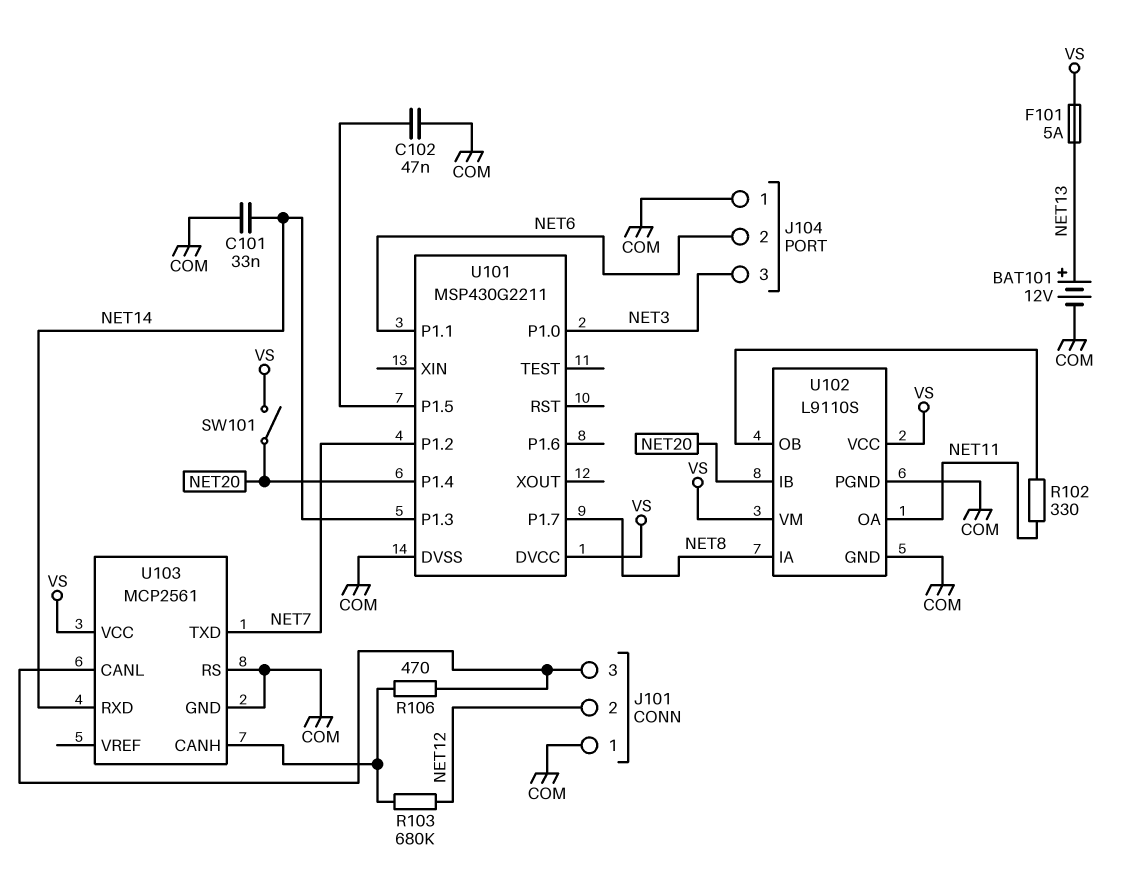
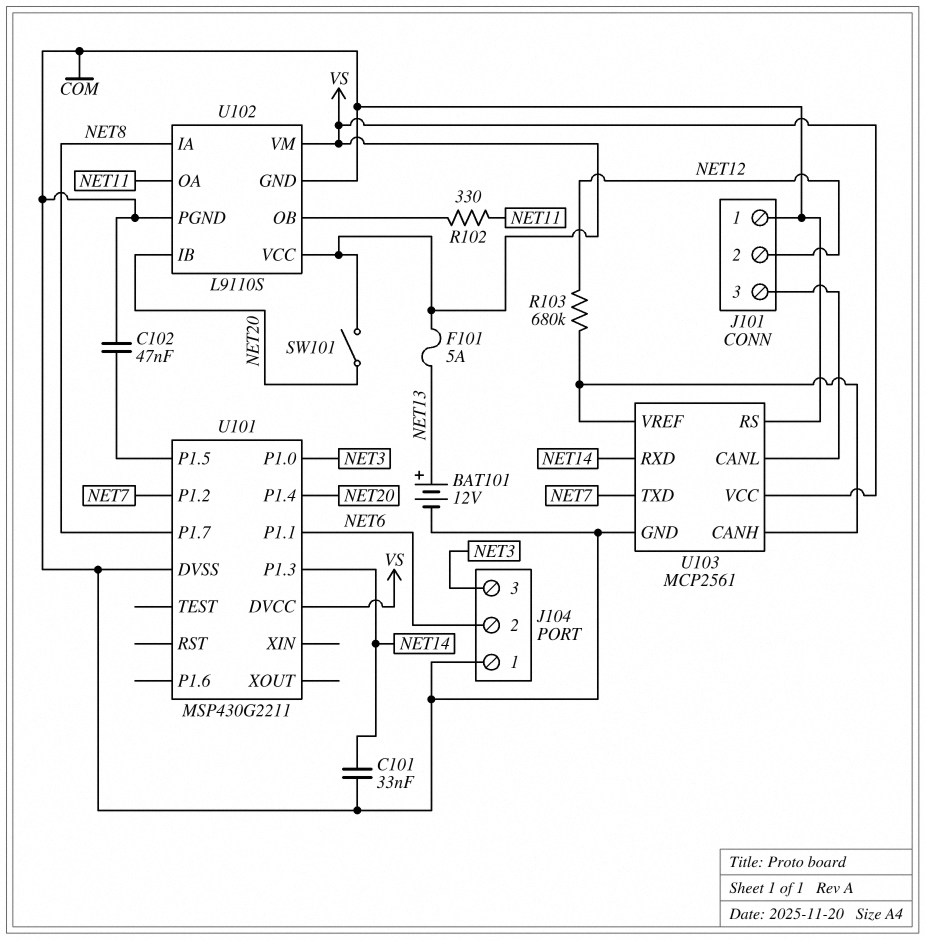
R106: 470 (J101/3, U103/CANH) -> none
U103 pin VREF: none -> U103/CANH

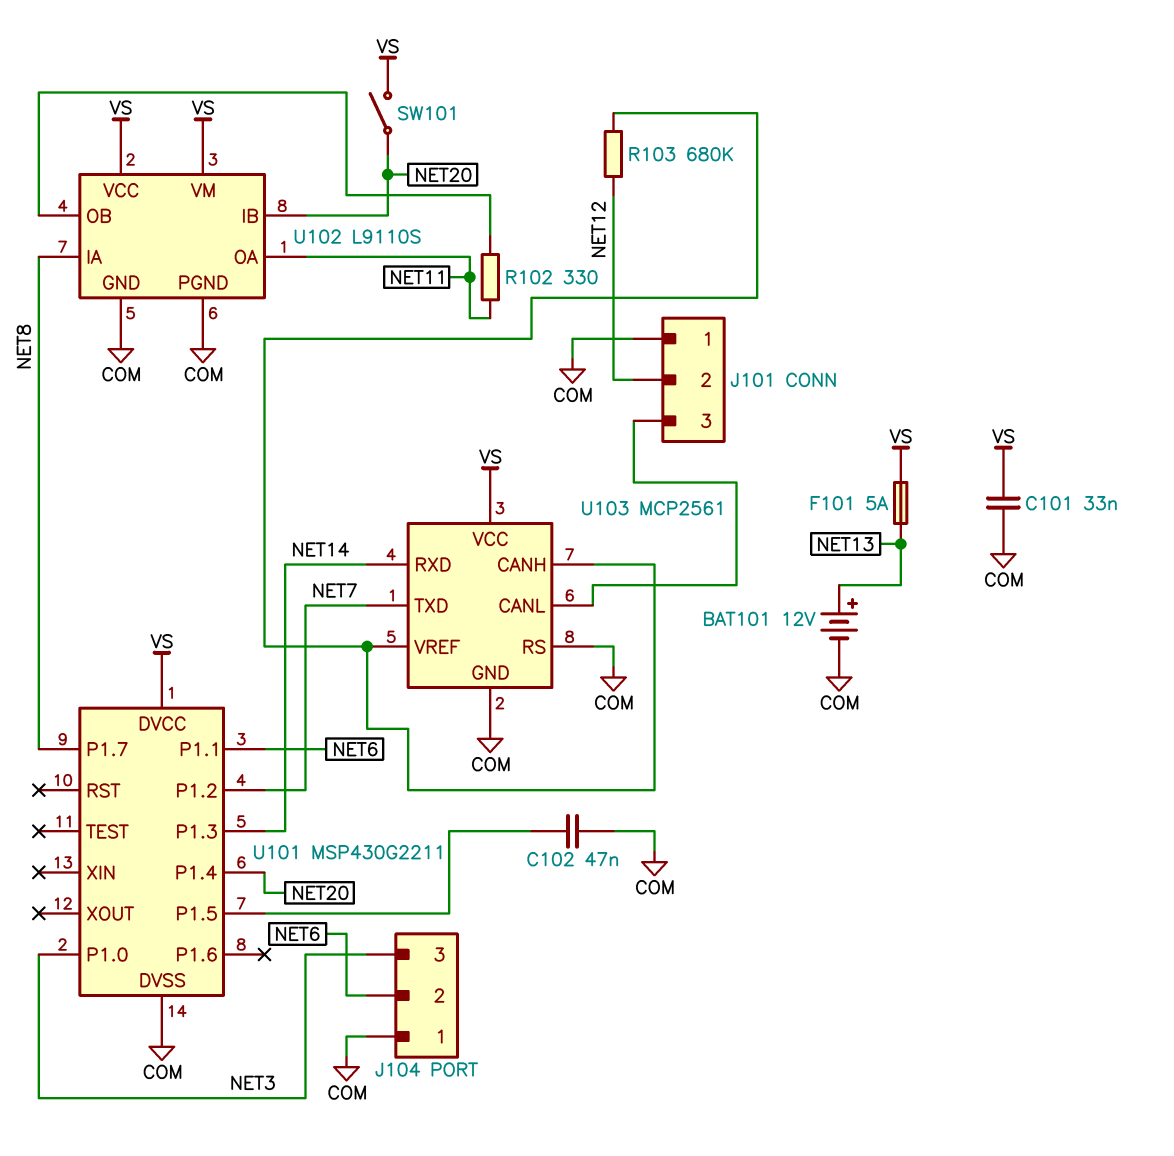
C101: 33nF (COM, NET14) -> 33nF (COM, VS)

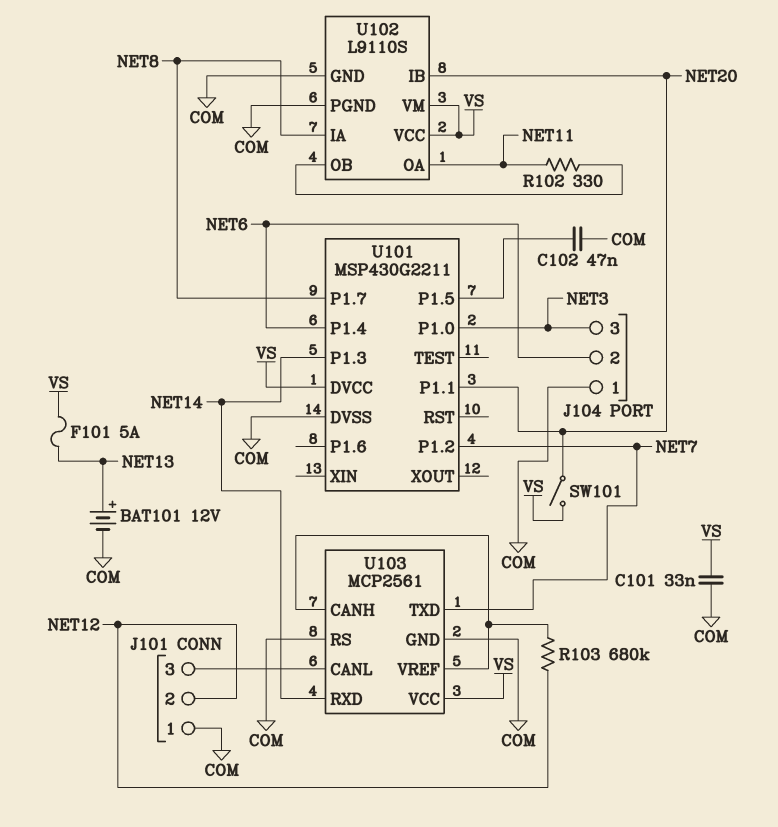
U101 pin P1.1: NET6 -> NET20
U101 pin P1.4: NET20 -> NET6

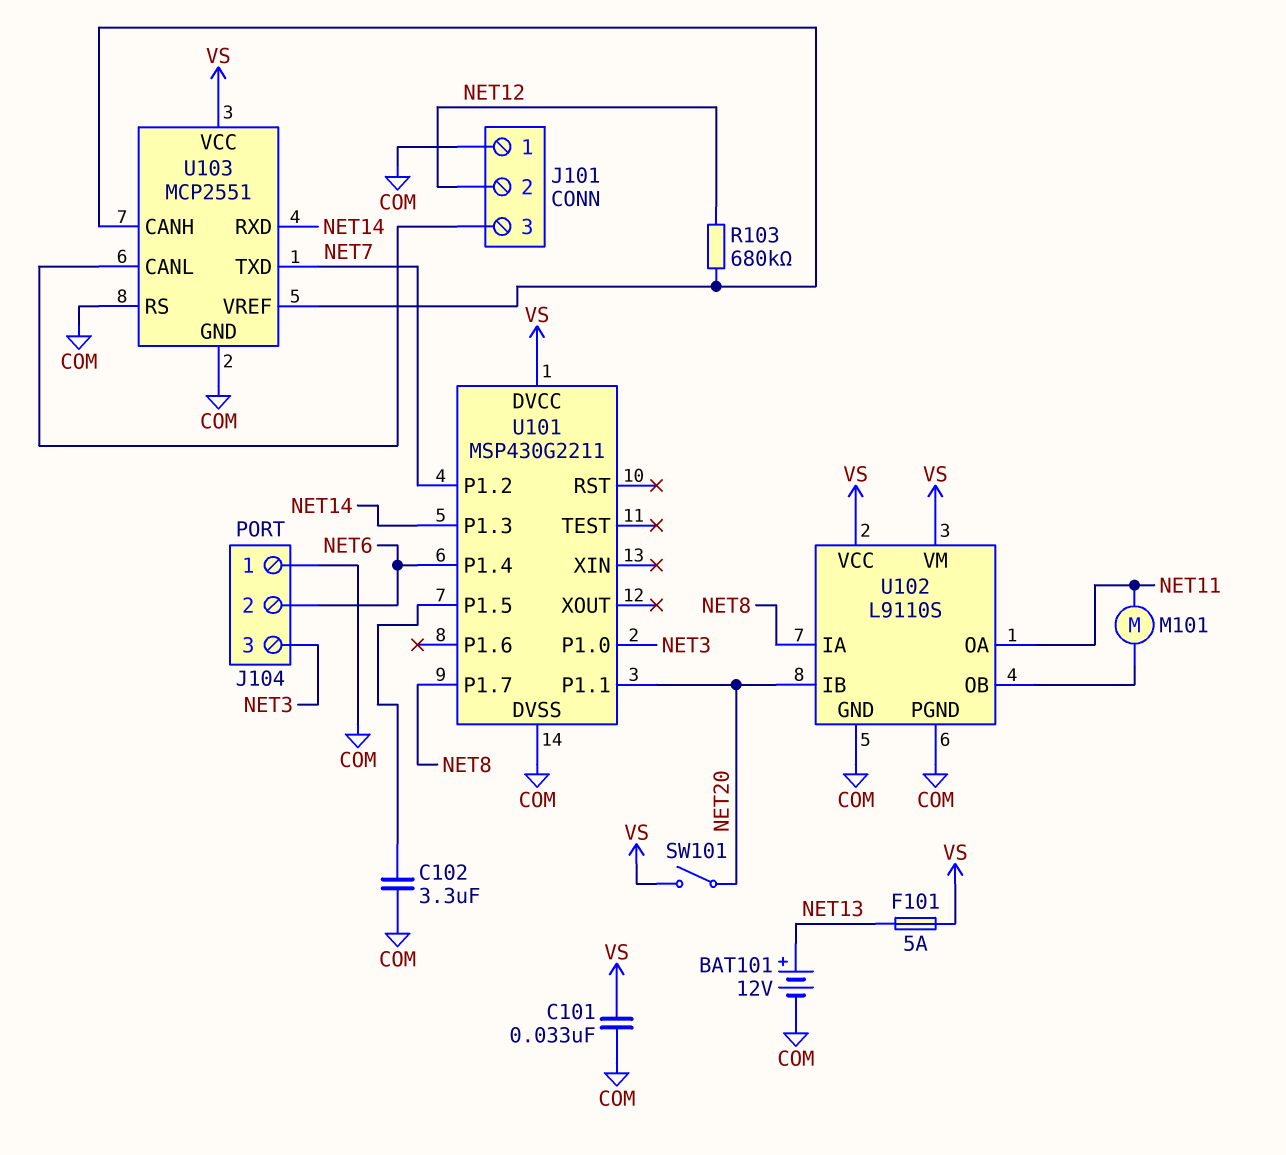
C102: 47nF (COM, U101/P1.5) -> 3.3uF (COM, U101/P1.5)
M101: none -> motor (NET11, U102/OB)
R102: 330 (NET11, U102/OB) -> none
U103: MCP2561 -> MCP2551

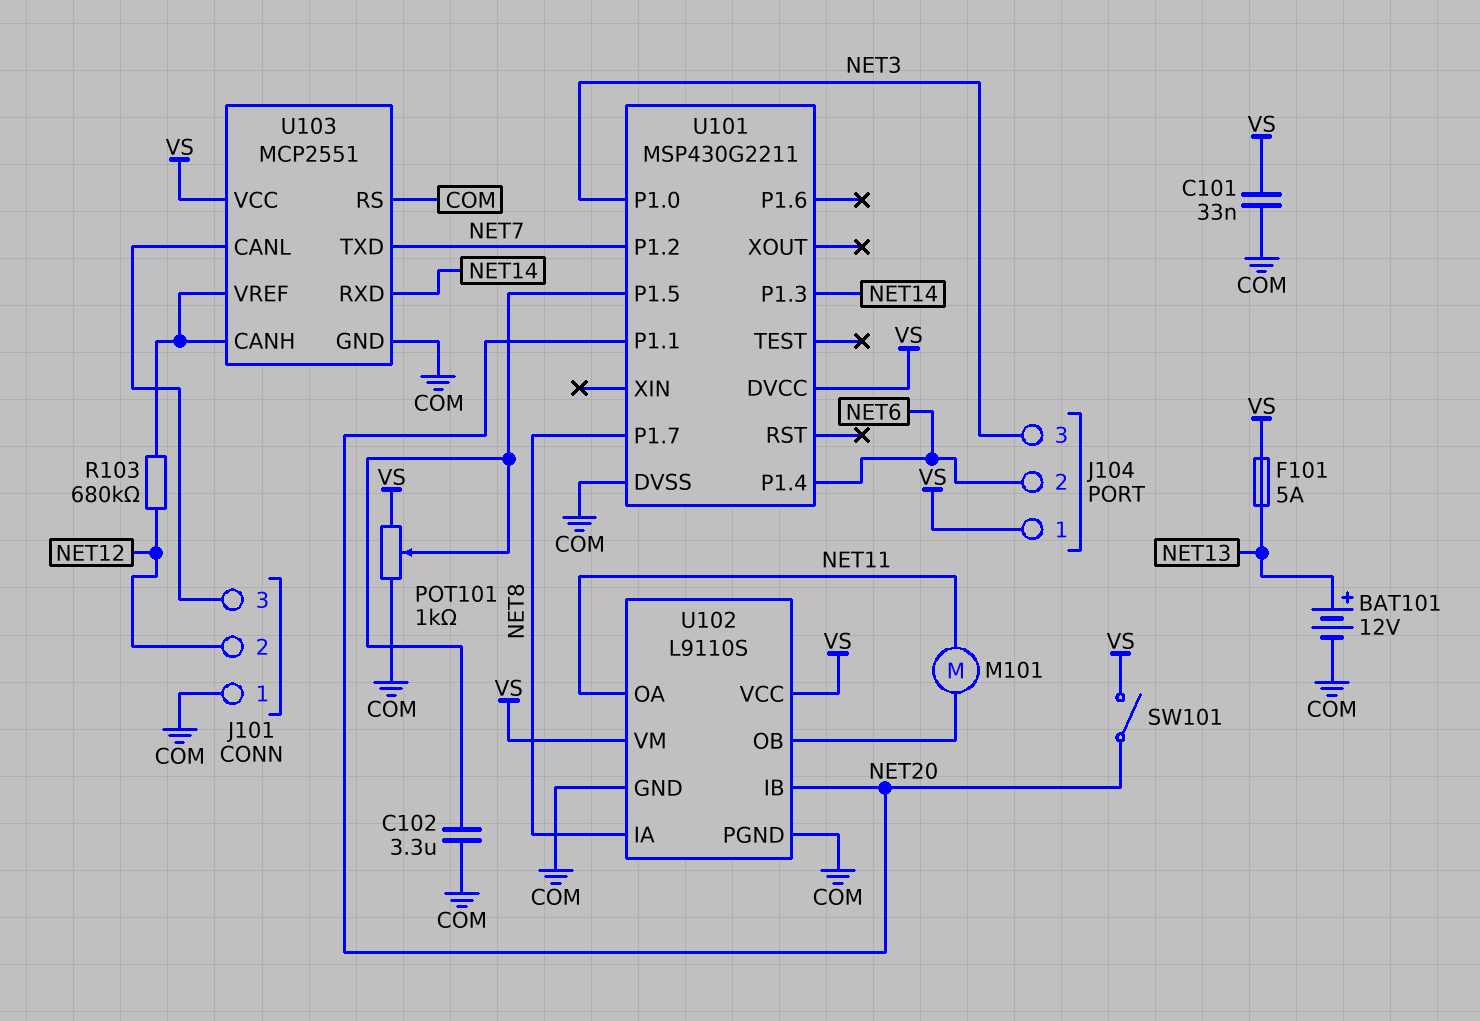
J104 pin 1: COM -> VS
POT101: none -> 1k (COM, VS, wiper U101/P1.5)

